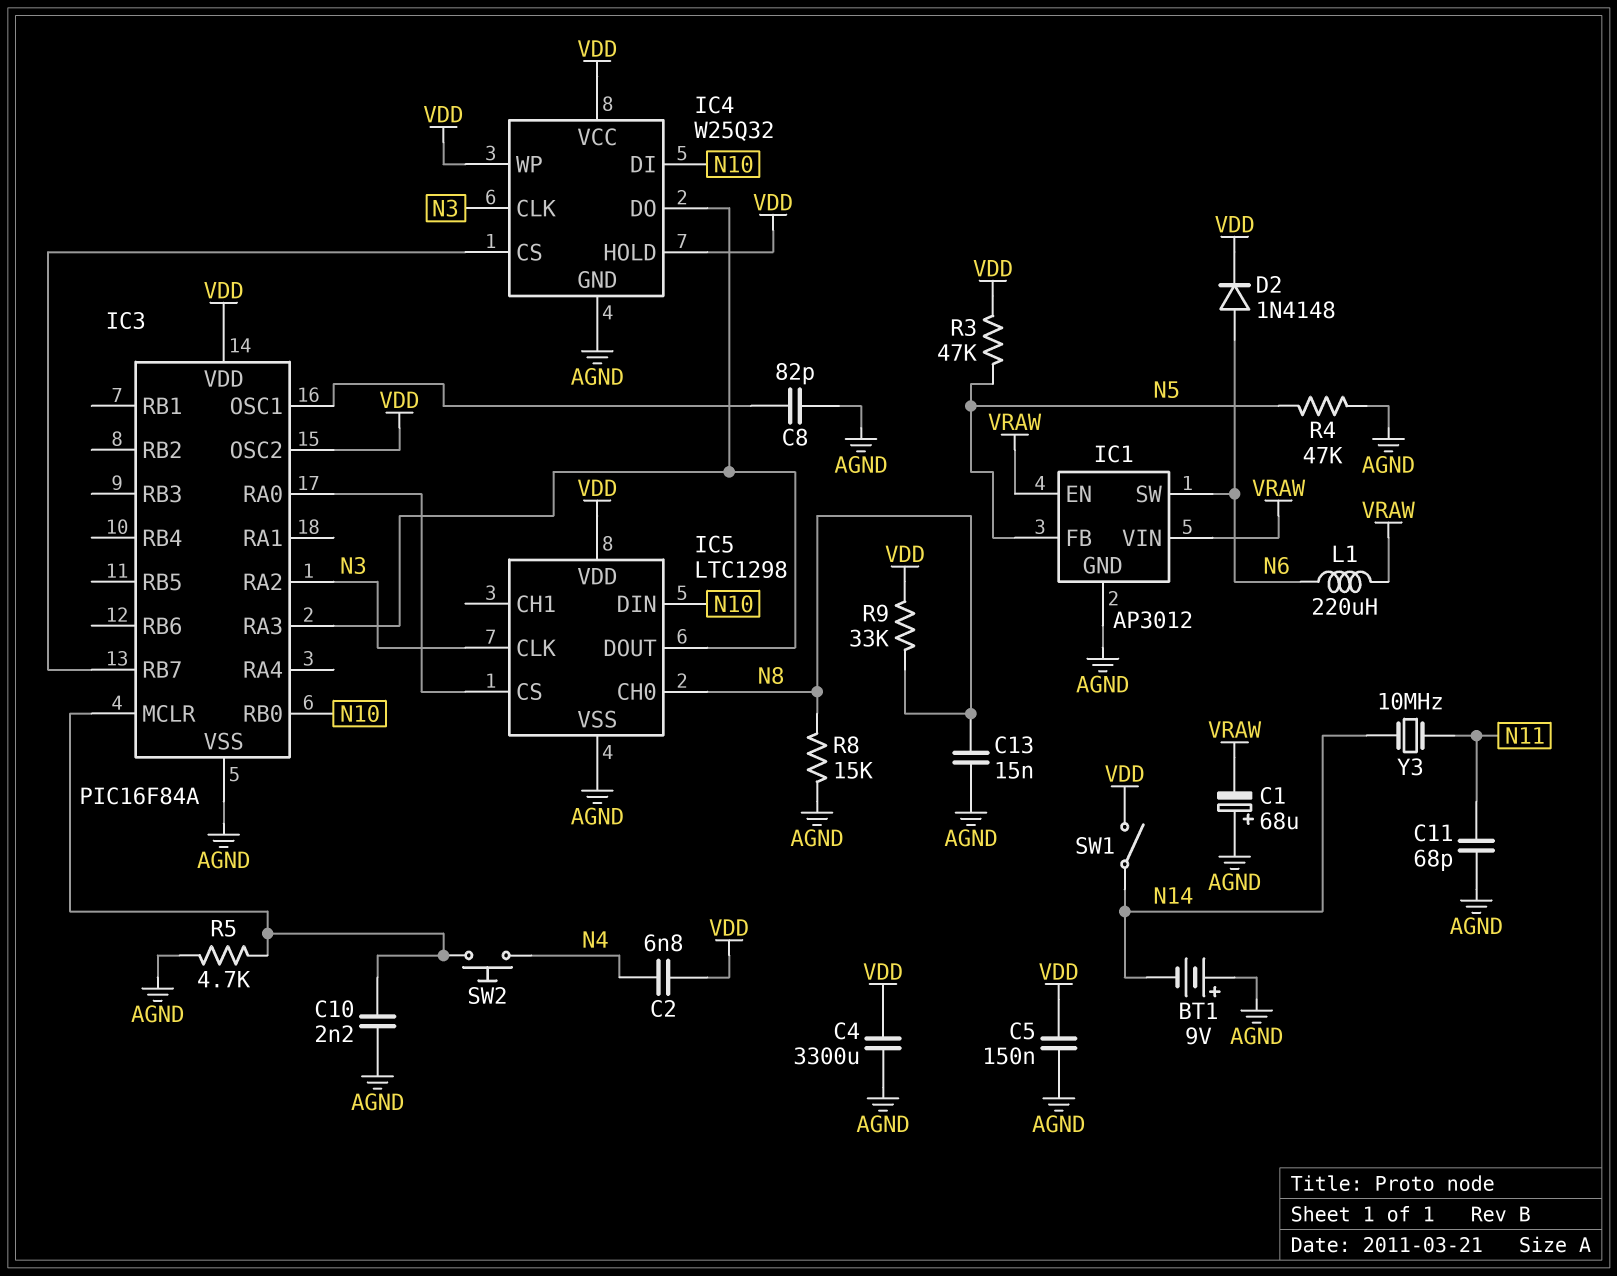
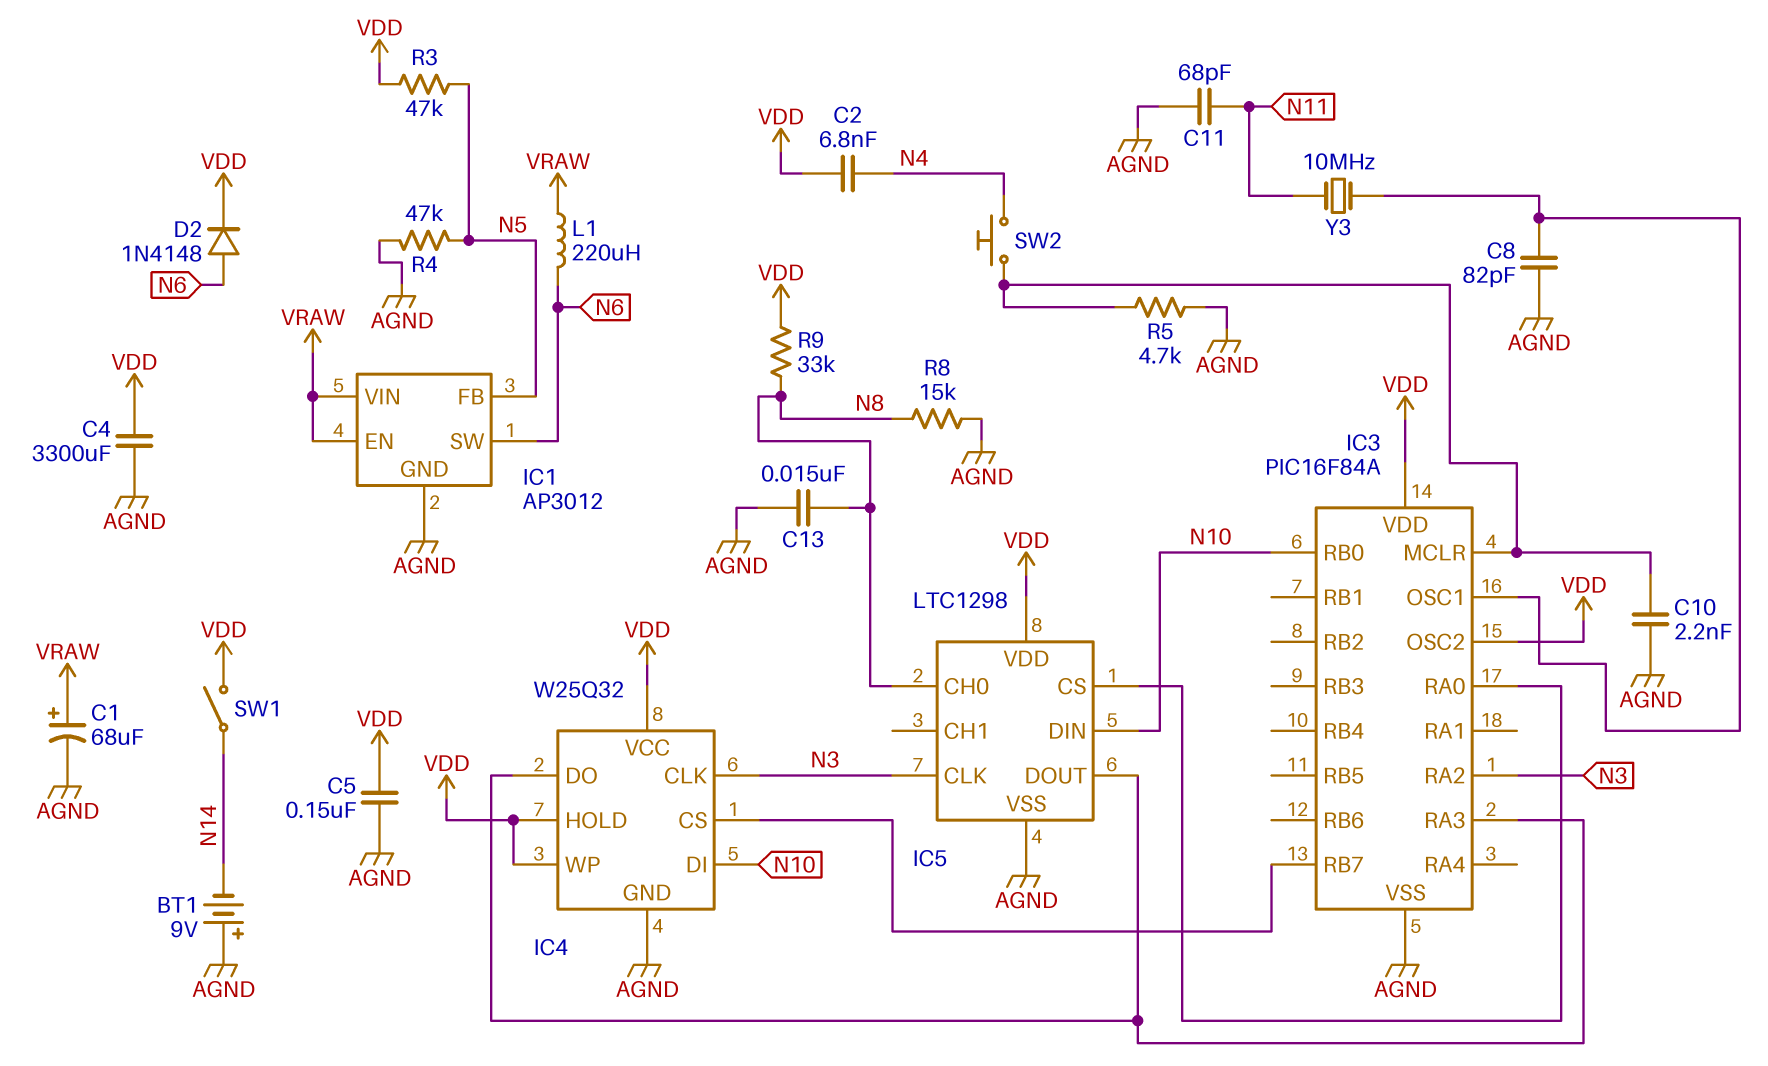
C1: 68uF (plus AGND, minus VRAW) -> 68uF (plus VRAW, minus AGND)
Y3: 10MHz (N11, N14) -> 10MHz (IC3/OSC1, N11)

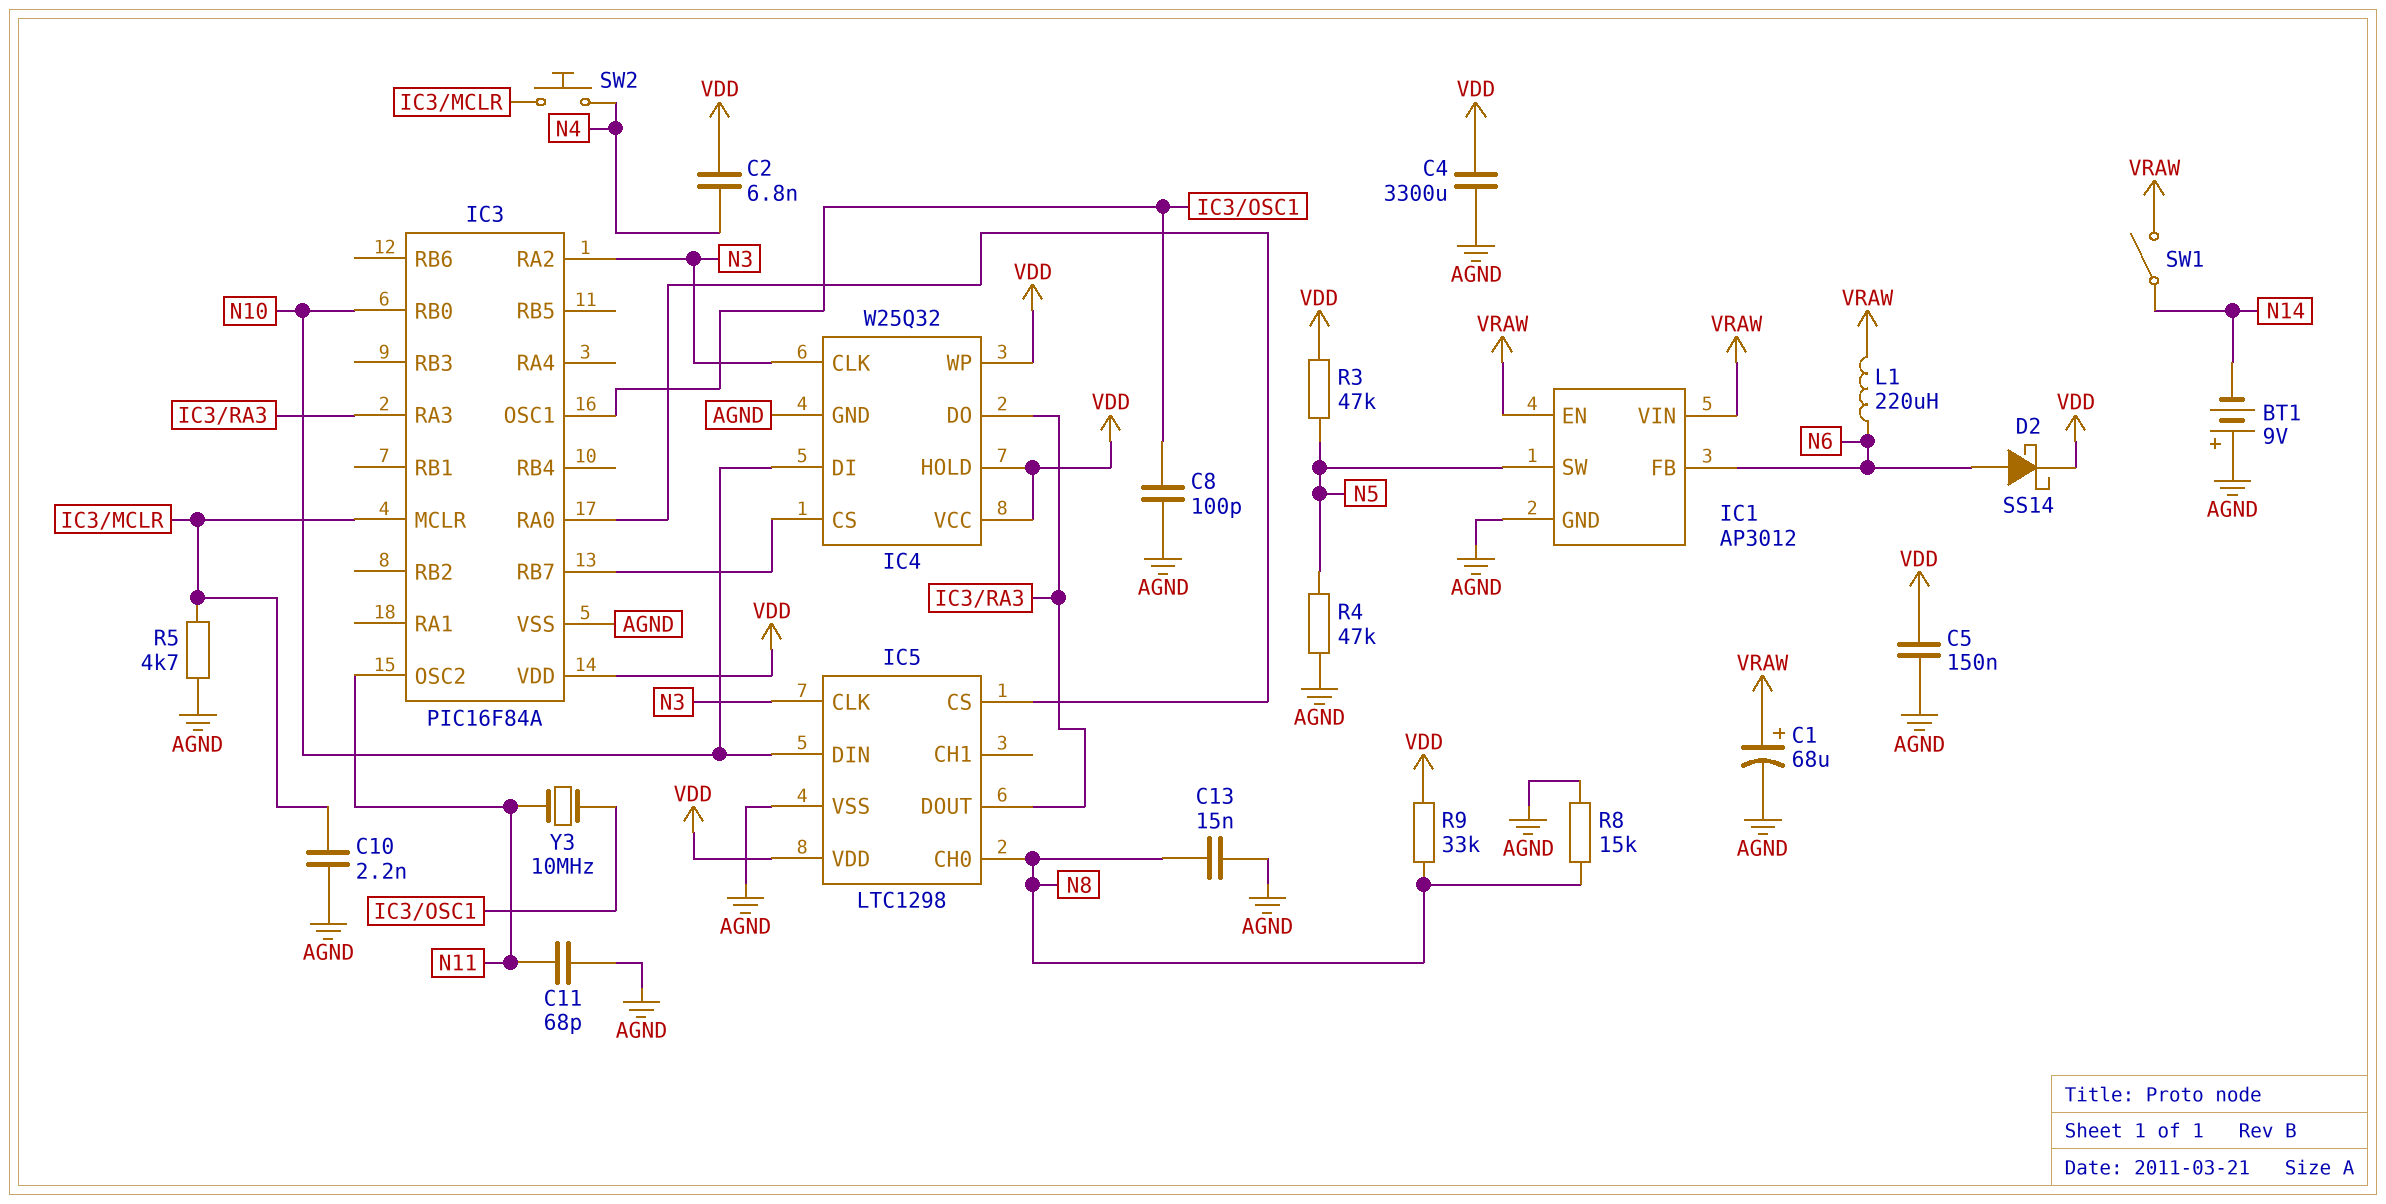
C8: 82pF (AGND, IC3/OSC1) -> 100pF (AGND, IC3/OSC1)
D2: diode 1N4148 (A N6, K VDD) -> schottky SS14 (A N6, K VDD)
IC1 pin FB: N5 -> N6
IC1 pin SW: N6 -> N5
IC3 pin OSC2: VDD -> N11
SW1: switch (N14, VDD) -> switch (N14, VRAW)

